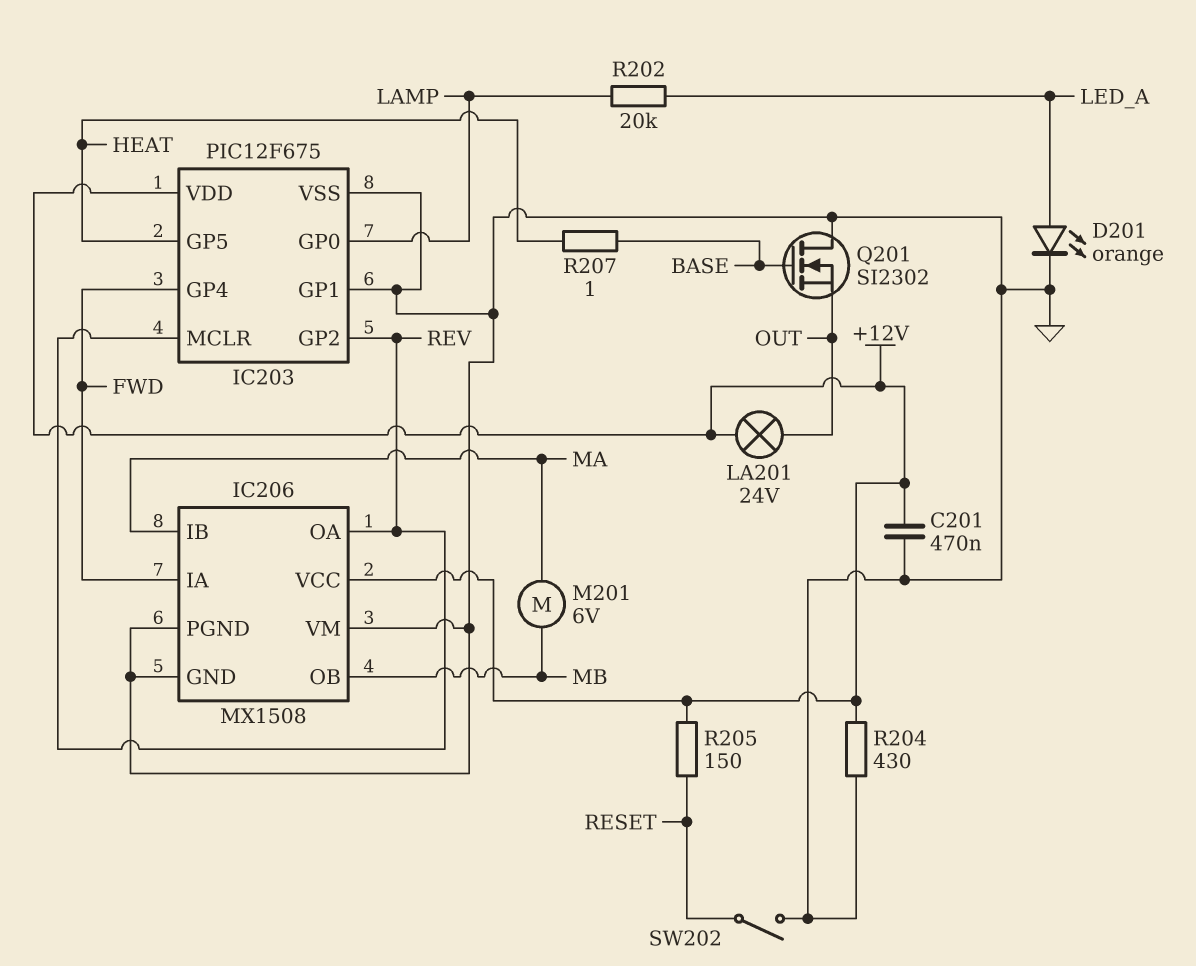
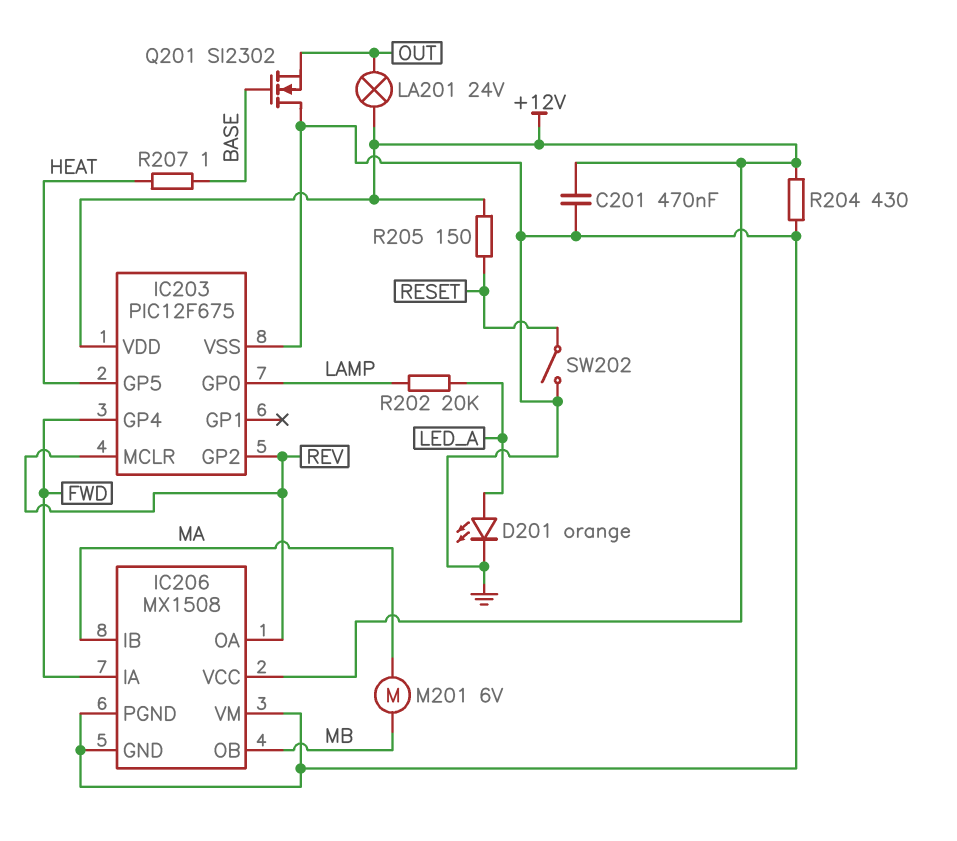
IC203 pin GP1: GND -> none

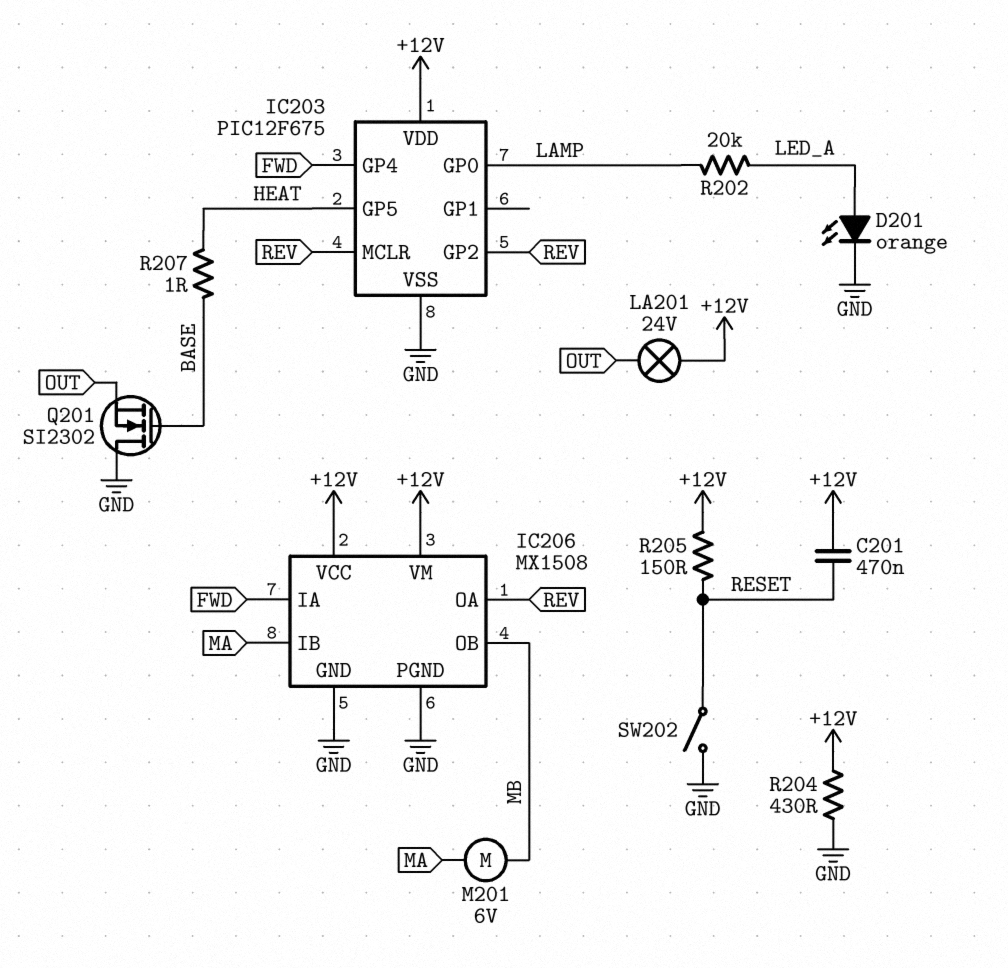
C201: 470nF (+12V, GND) -> 470nF (+12V, RESET)
IC206 pin VM: GND -> +12V

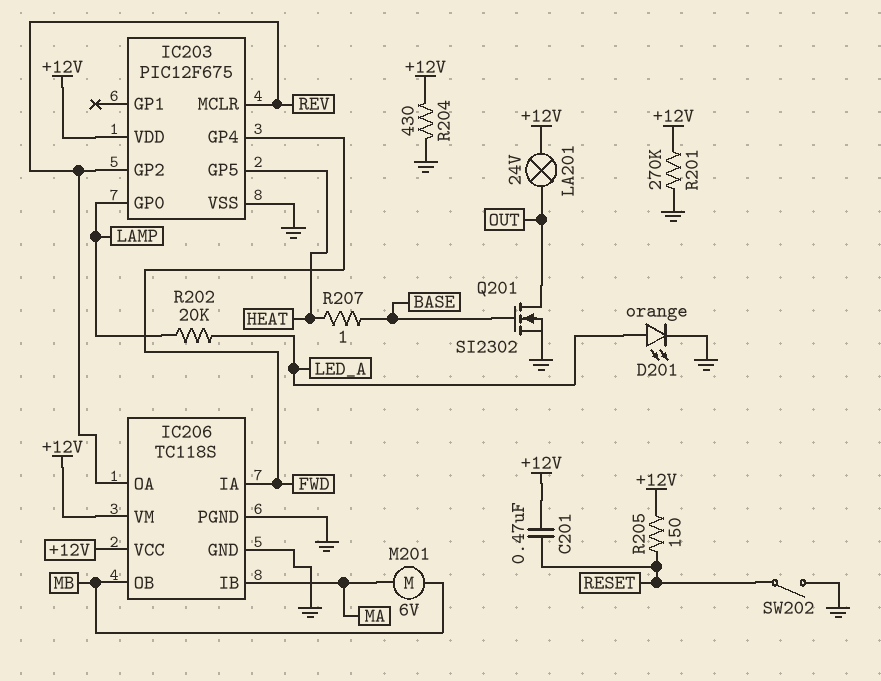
IC206: MX1508 -> TC118S
Q201: NMOS SI2302 (G BASE, D GND, S OUT) -> NMOS SI2302 (G BASE, D OUT, S GND)
R201: none -> 270k (+12V, GND)

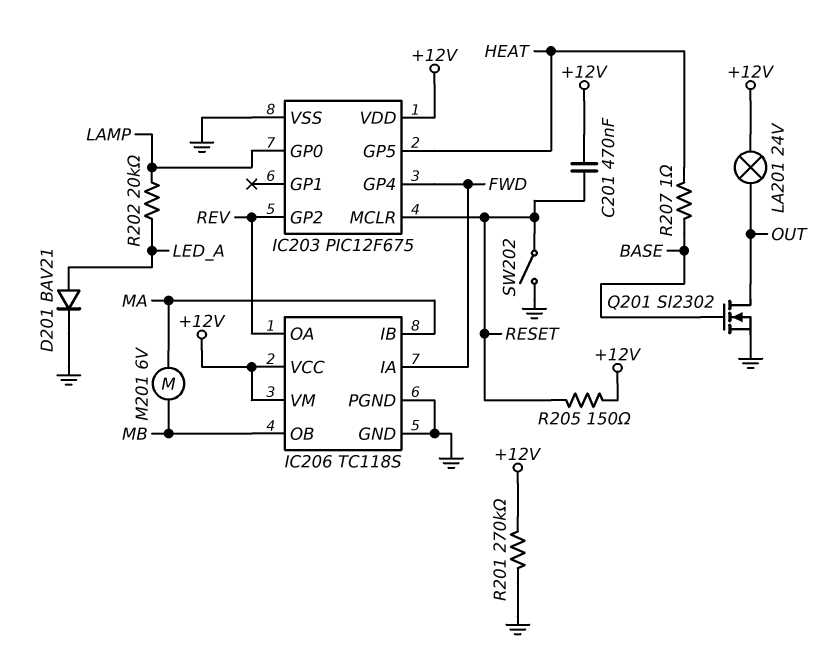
D201: LED orange (A LED_A, K GND) -> diode BAV21 (A LED_A, K GND)
IC203 pin MCLR: REV -> RESET
R204: 430 (+12V, GND) -> none

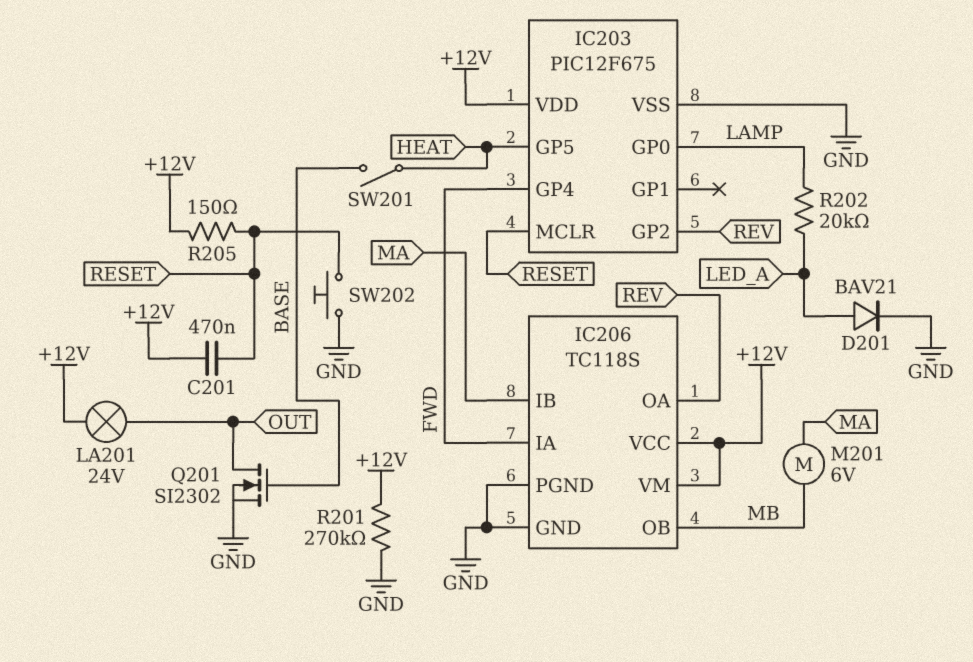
R207: 1 (BASE, HEAT) -> none
SW201: none -> switch (BASE, HEAT)
SW202: switch (GND, RESET) -> button (GND, RESET)

